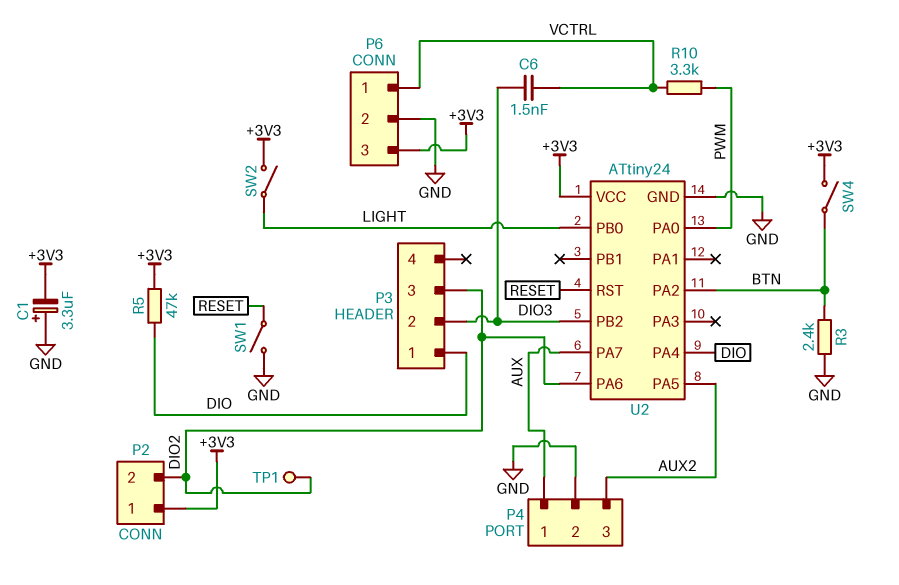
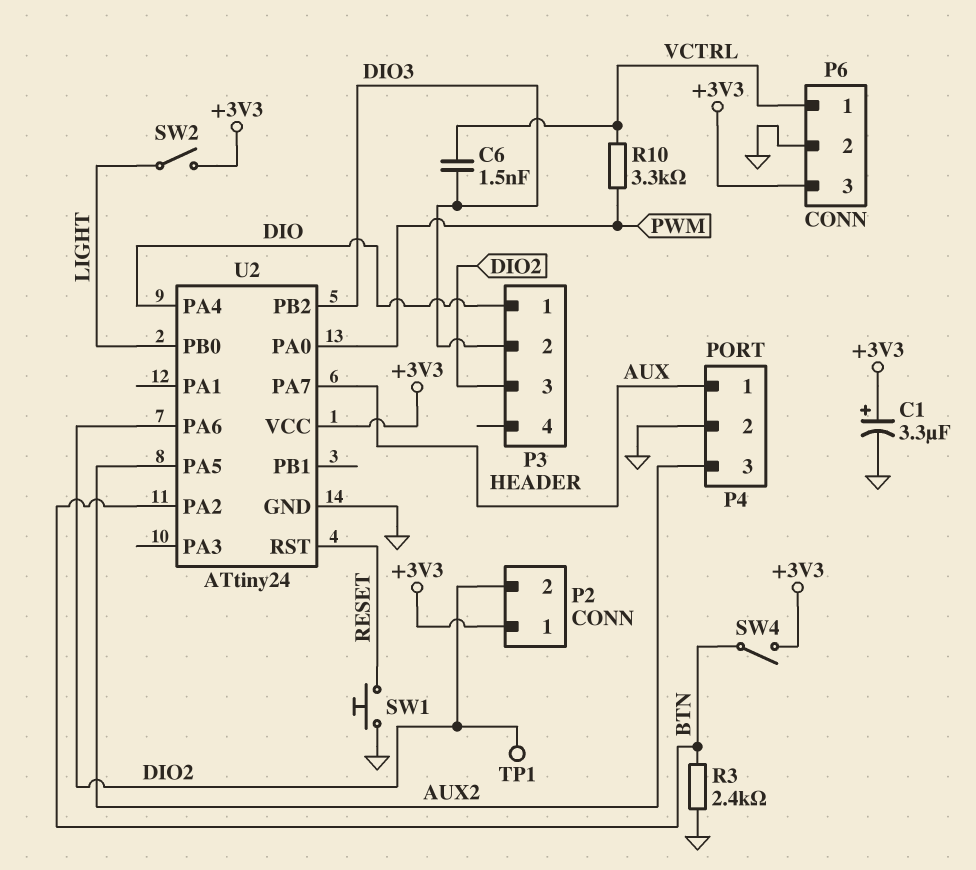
C1: 3.3uF (plus GND, minus +3V3) -> 3.3uF (plus +3V3, minus GND)
R5: 47k (+3V3, DIO) -> none
SW1: switch (GND, RESET) -> button (GND, RESET)

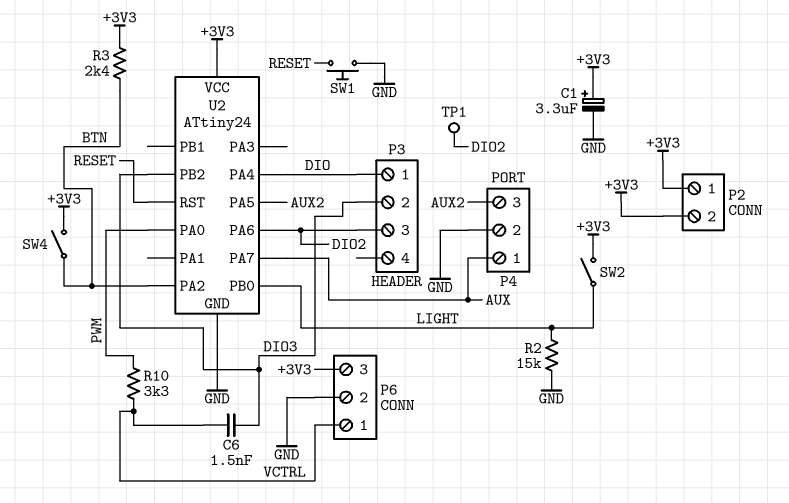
P2 pin 2: DIO2 -> +3V3
R2: none -> 15k (GND, LIGHT)
R3: 2.4k (BTN, GND) -> 2.4k (+3V3, BTN)

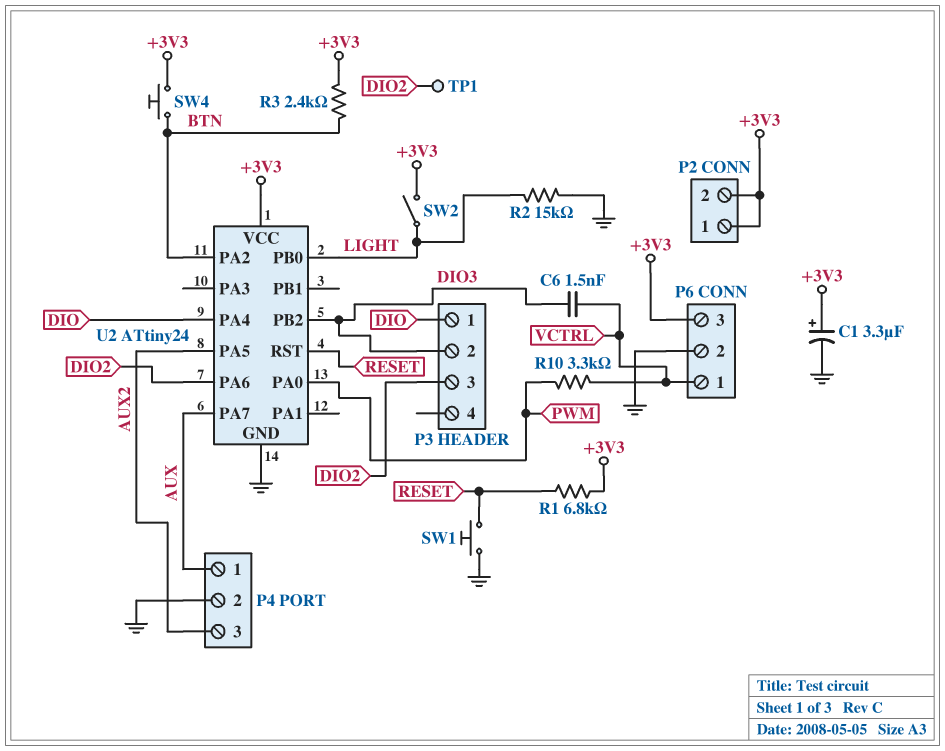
R1: none -> 6.8k (+3V3, RESET)
SW4: switch (+3V3, BTN) -> button (+3V3, BTN)

